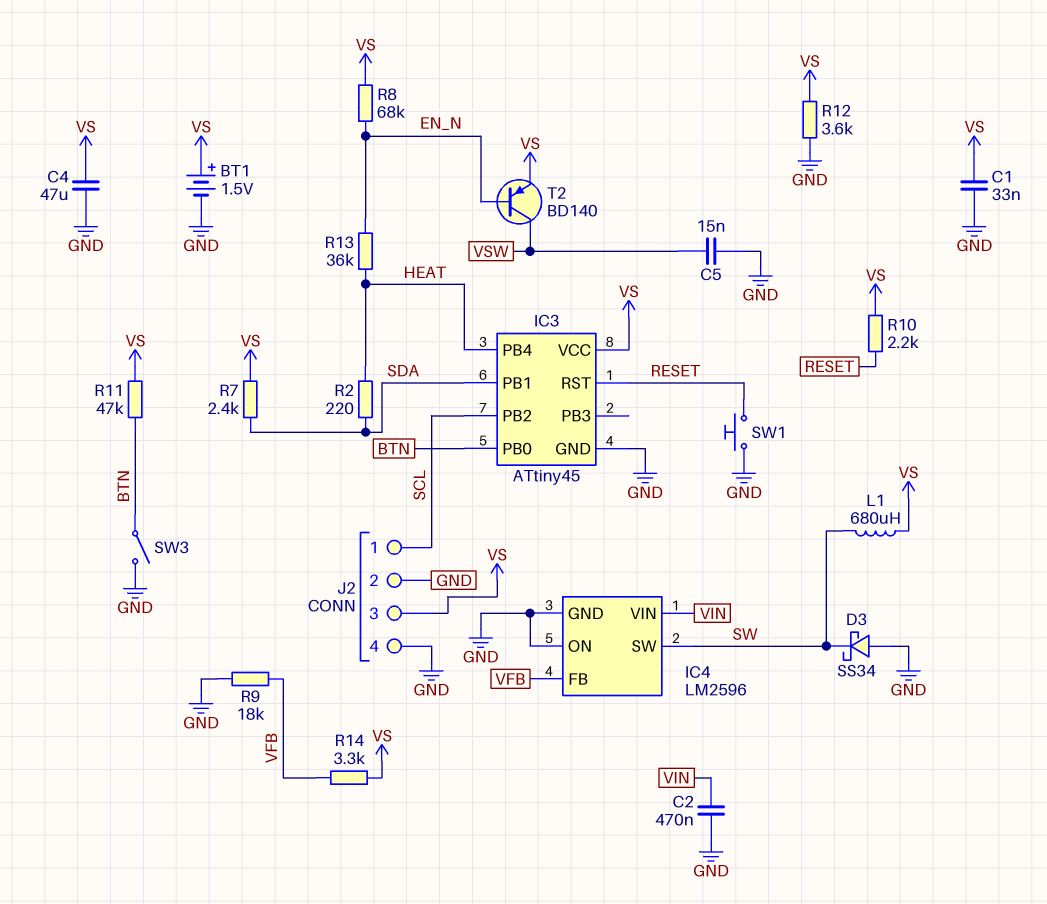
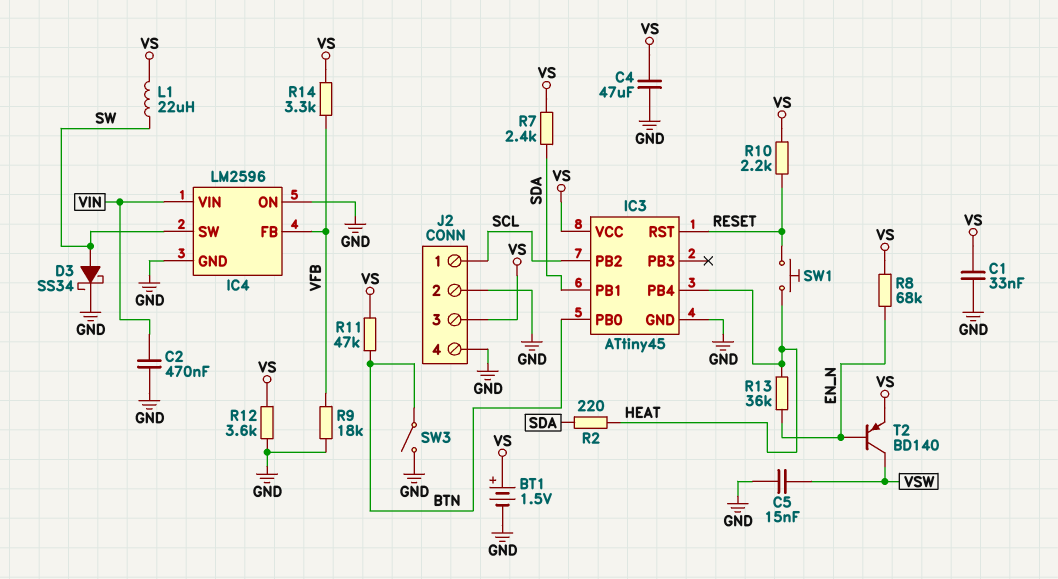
D3: schottky SS34 (A GND, K SW) -> schottky SS34 (A SW, K GND)
L1: 680uH (SW, VS) -> 22uH (SW, VS)
SW1: button (GND, RESET) -> button (HEAT, RESET)

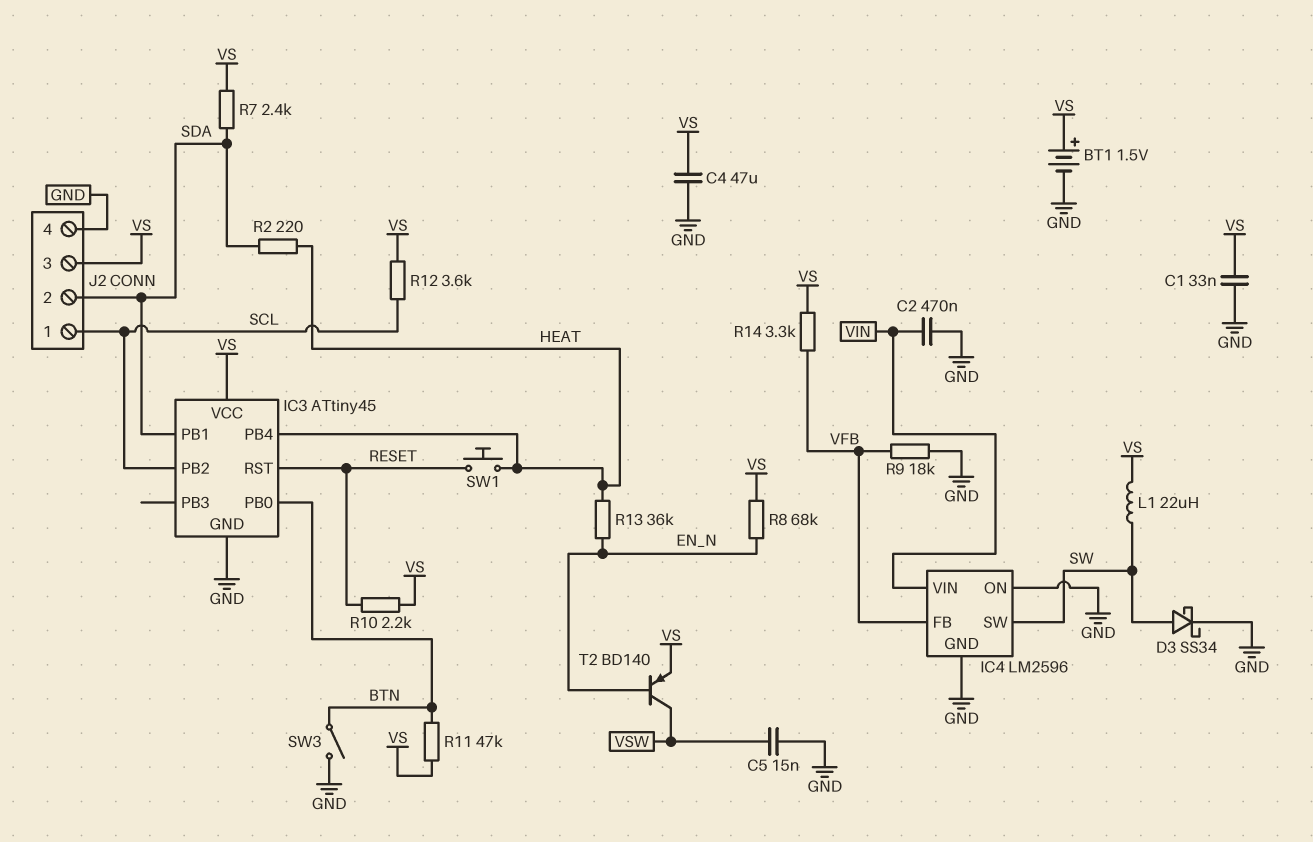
J2 pin 2: GND -> SDA
R12: 3.6k (GND, VS) -> 3.6k (SCL, VS)

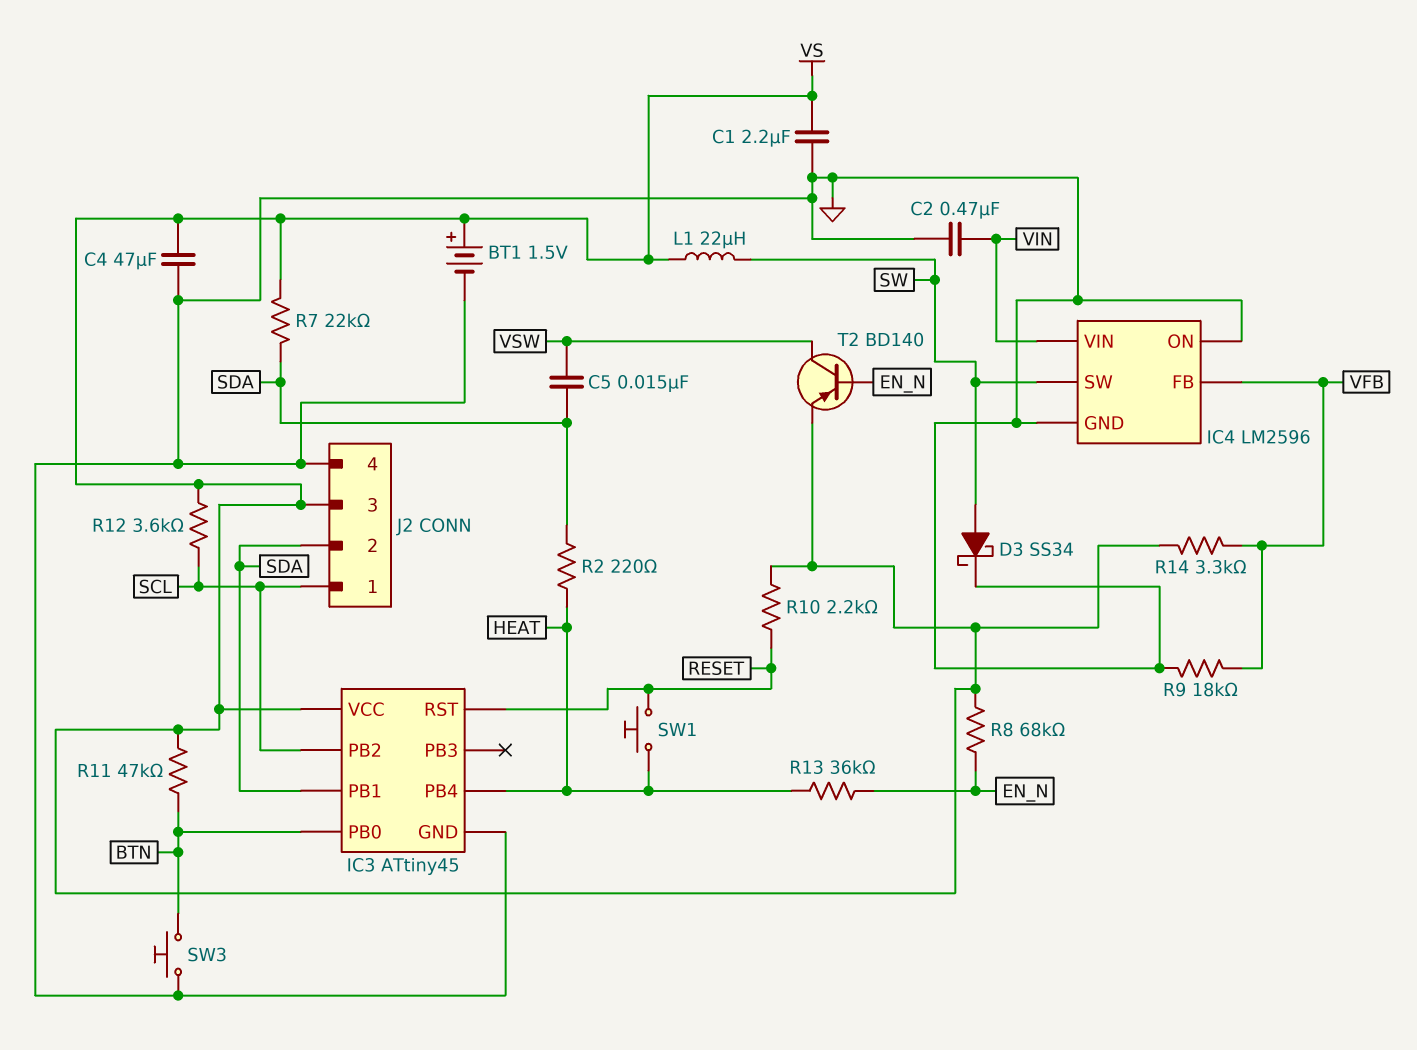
C1: 33nF (GND, VS) -> 2.2uF (GND, VS)
C5: 15nF (GND, VSW) -> 15nF (SDA, VSW)
R7: 2.4k (SDA, VS) -> 22k (SDA, VS)
SW3: switch (BTN, GND) -> button (BTN, GND)

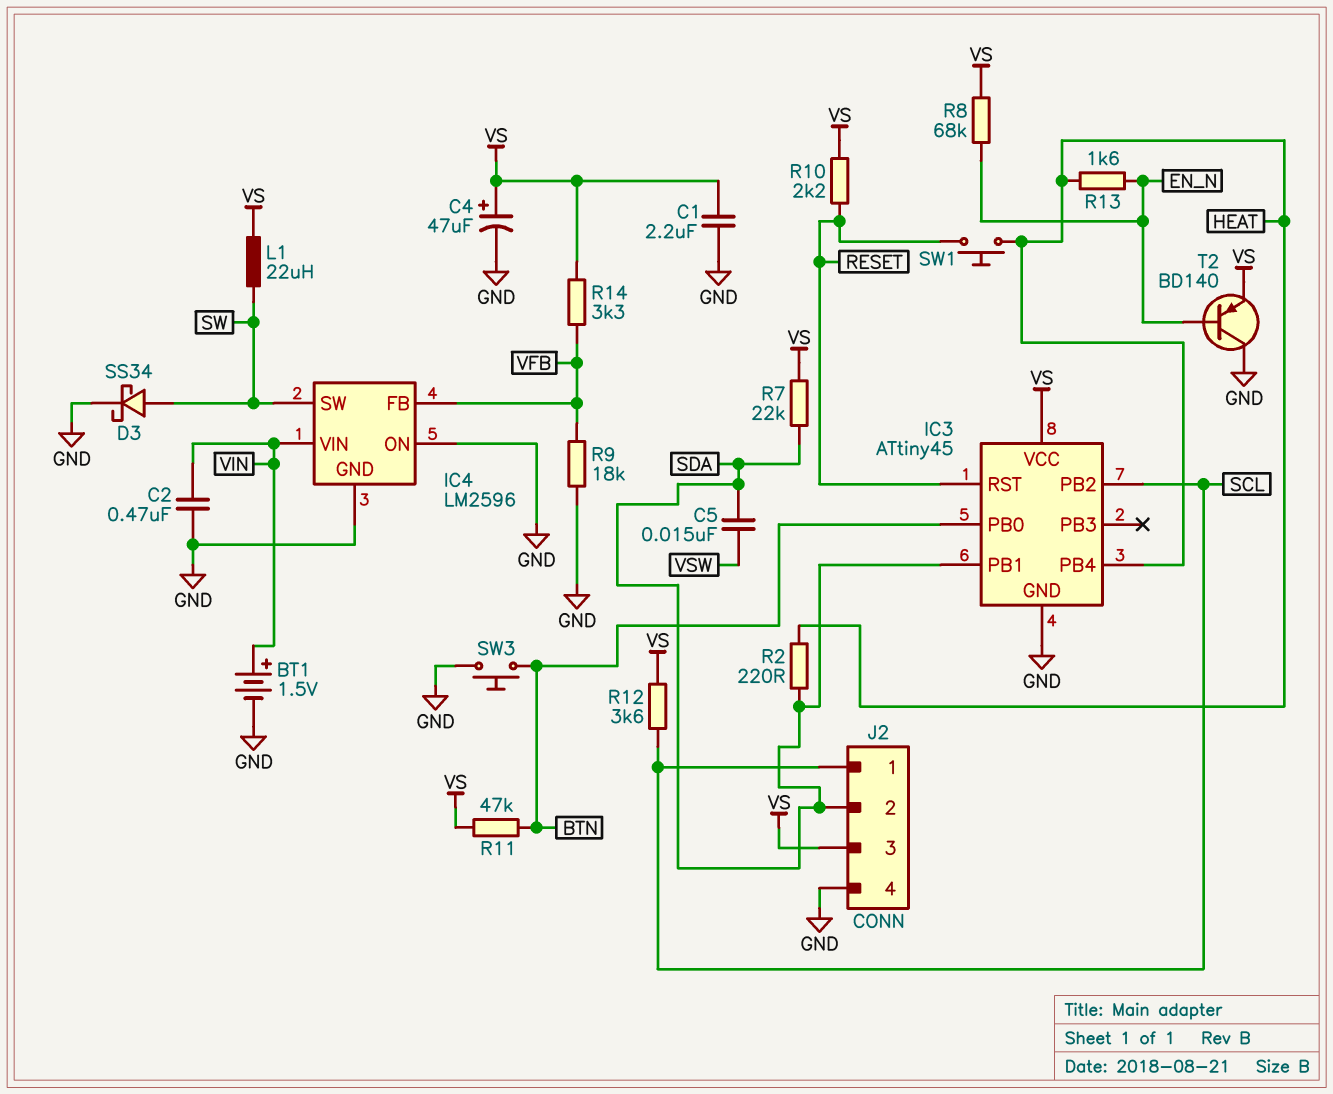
BT1: 1.5V (plus VS, minus GND) -> 1.5V (plus VIN, minus GND)
C4: 47uF (GND, VS) -> 47uF (plus VS, minus GND)
R13: 36k (EN_N, HEAT) -> 1.6k (EN_N, HEAT)
T2: PNP BD140 (B EN_N, C VSW, E VS) -> PNP BD140 (B EN_N, C GND, E VS)

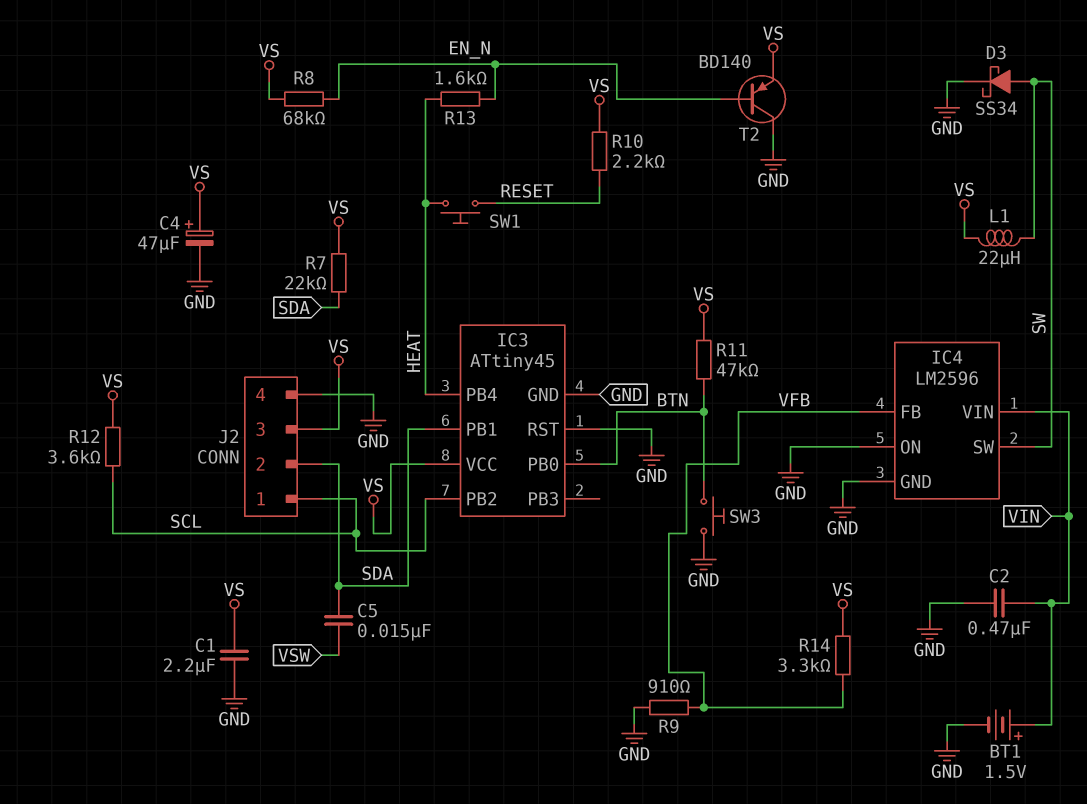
IC3 pin RST: RESET -> GND
R2: 220 (HEAT, SDA) -> none
R9: 18k (GND, VFB) -> 910 (GND, VFB)

